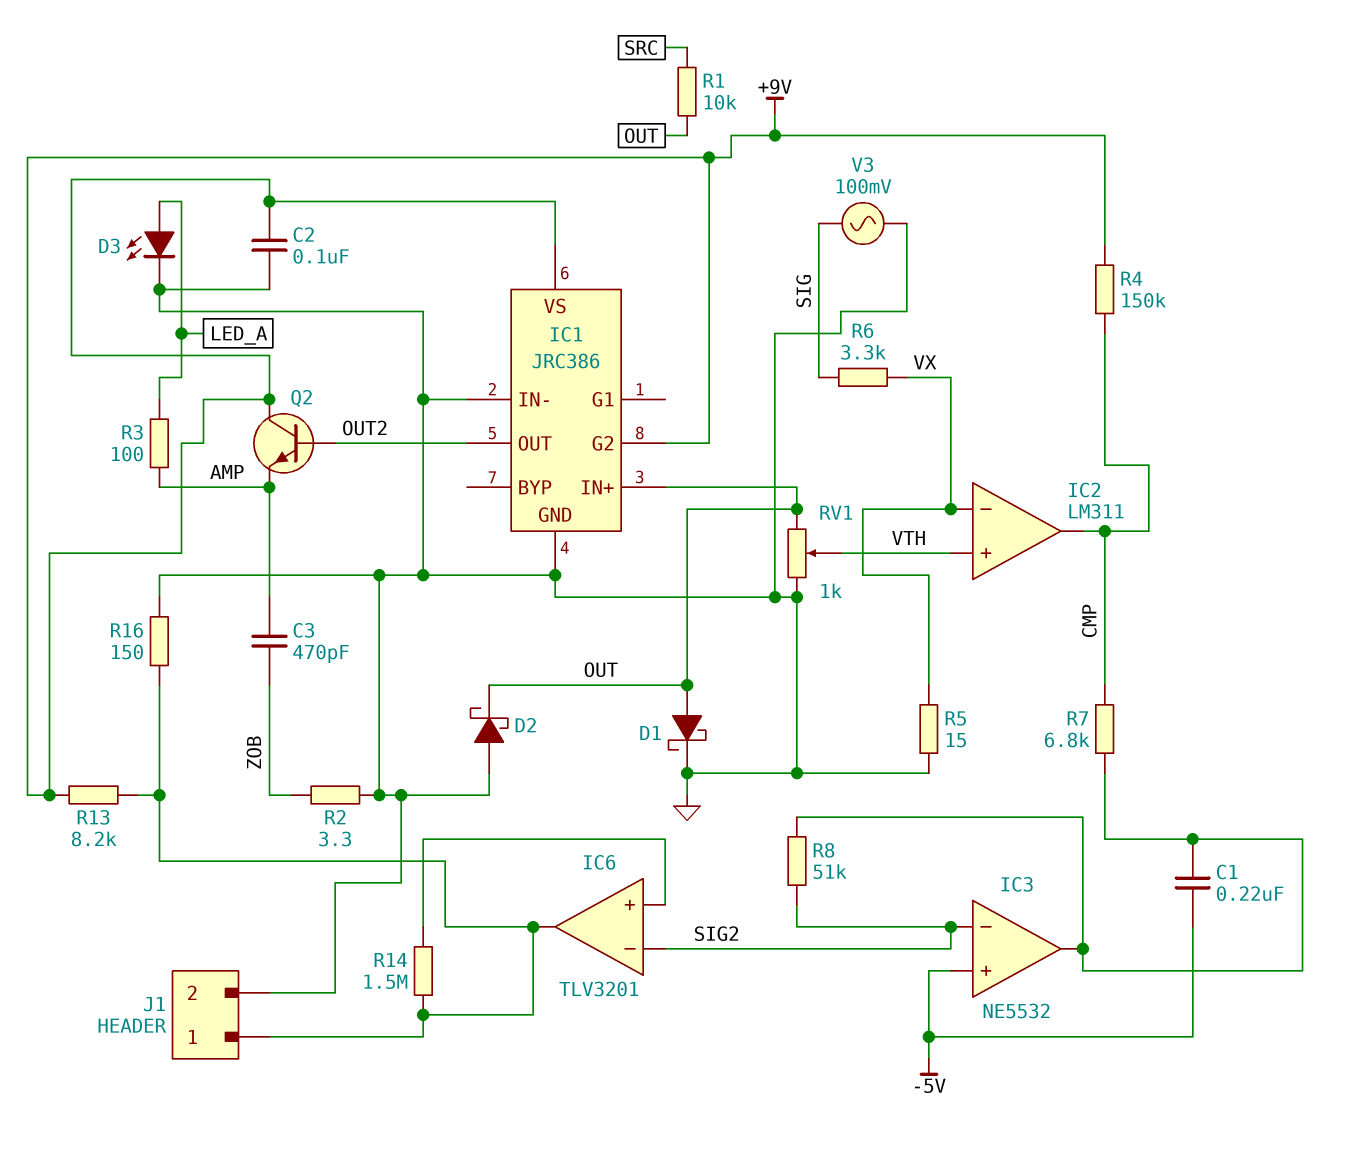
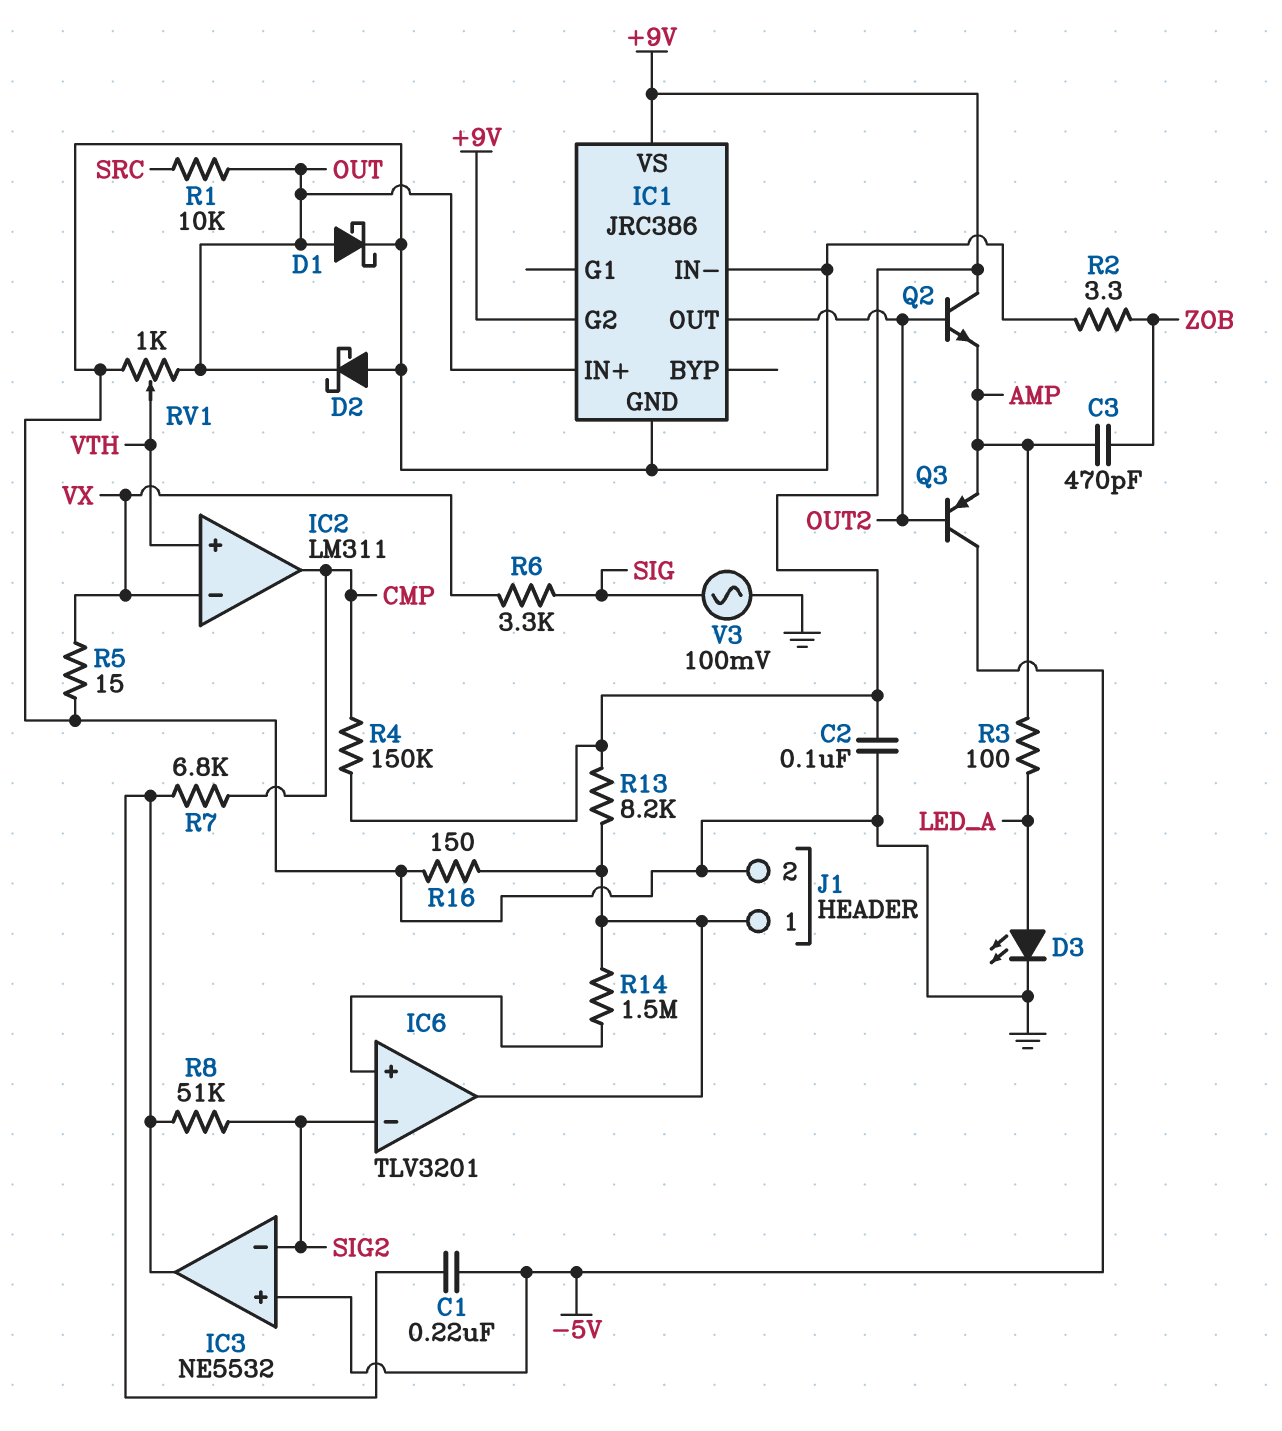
Q3: none -> PNP (B OUT2, C -5V, E AMP)

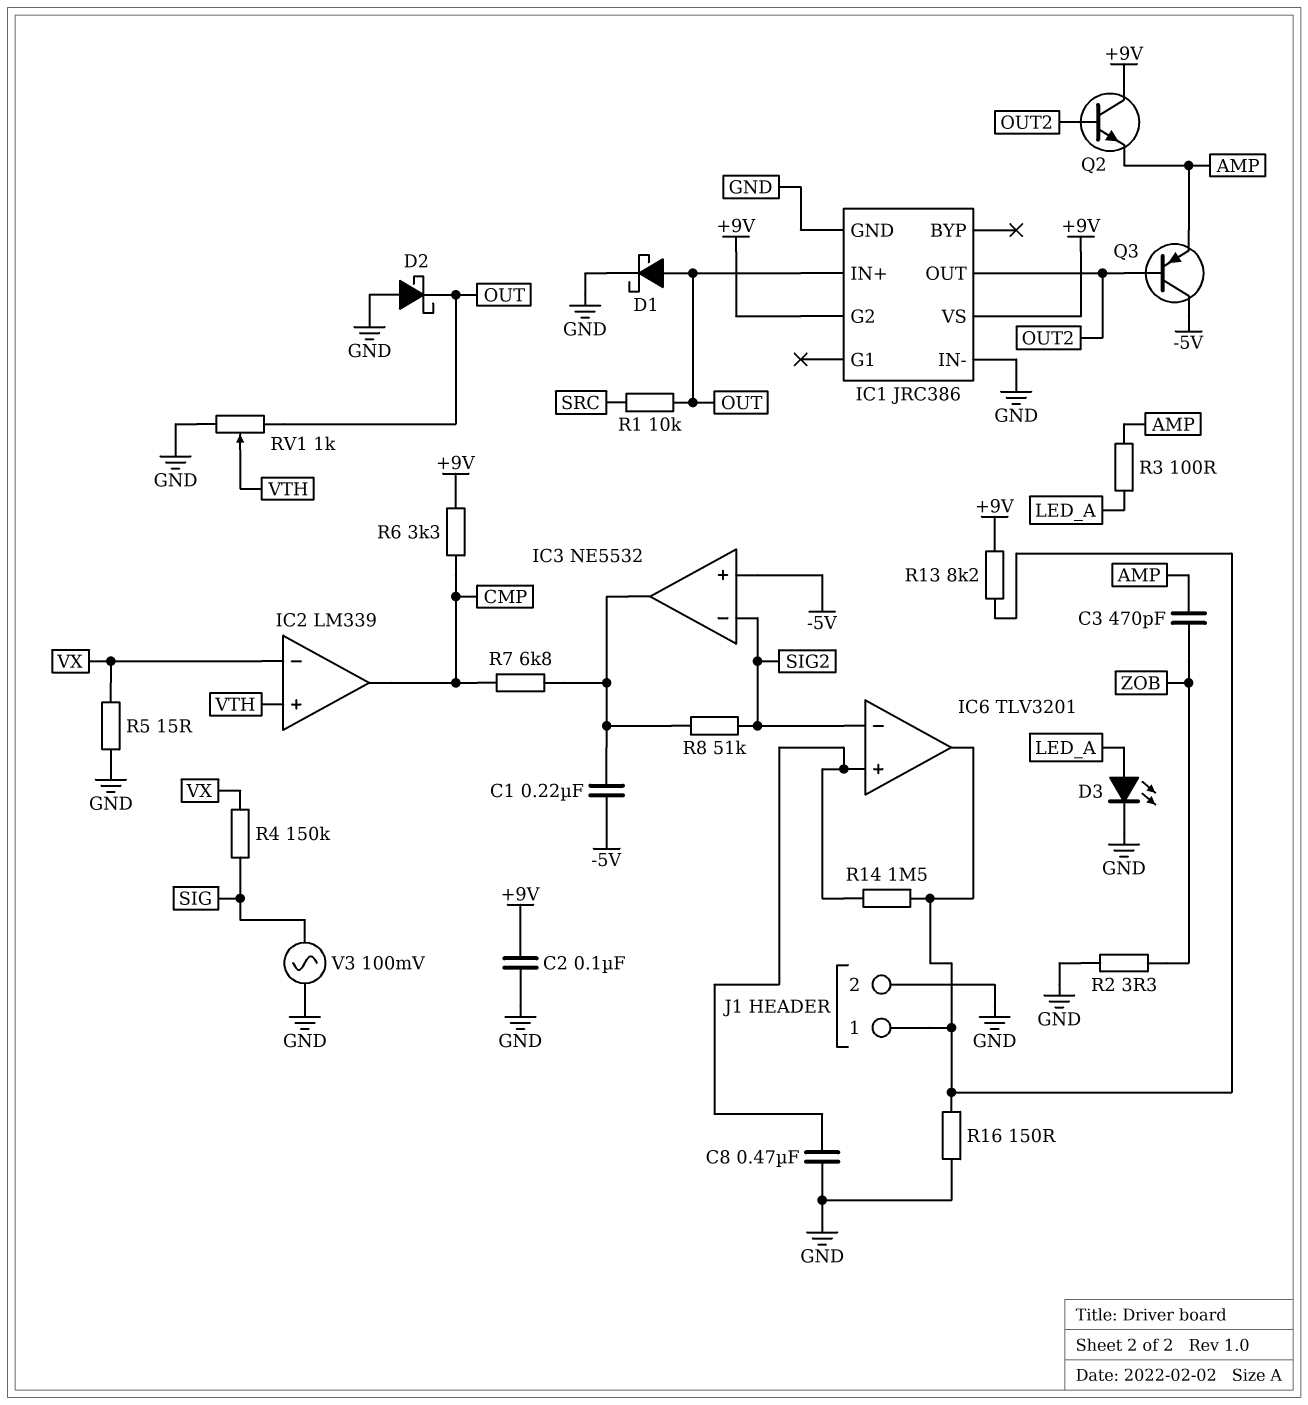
C8: none -> 470nF (GND, IC6/in+)
IC2: LM311 -> LM339
R4: 150k (+9V, CMP) -> 150k (SIG, VX)
R6: 3.3k (SIG, VX) -> 3.3k (+9V, CMP)

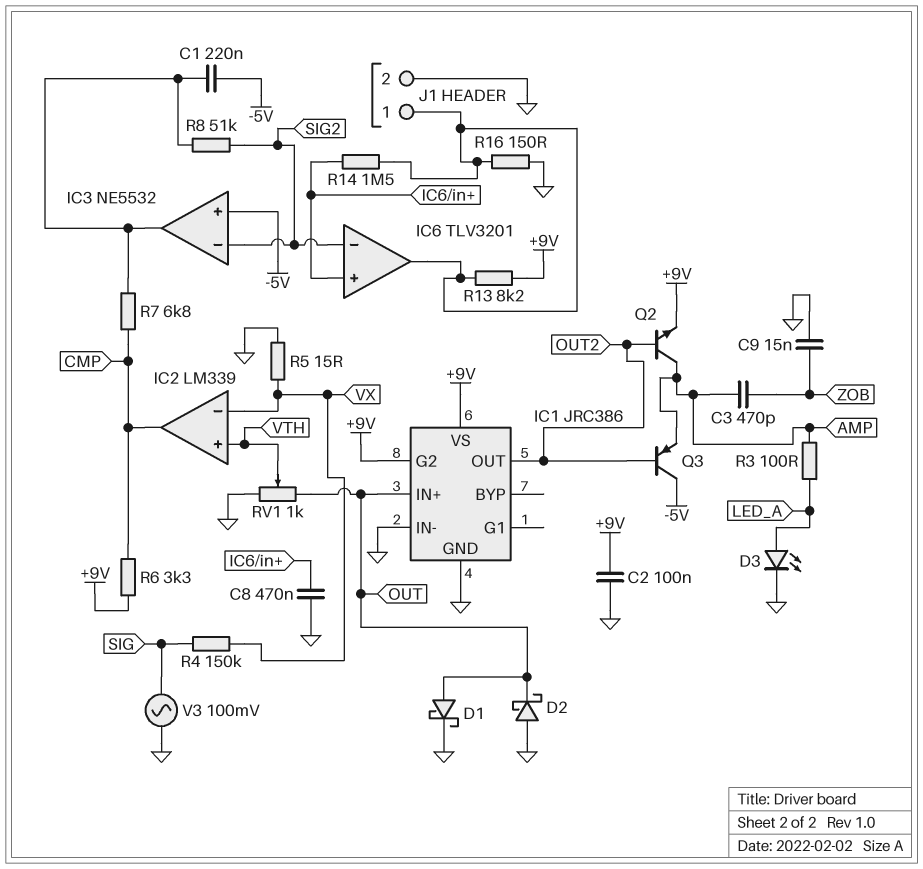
C9: none -> 15nF (GND, ZOB)
Q2: NPN (B OUT2, C +9V, E AMP) -> NPN (B OUT2, C AMP, E +9V)
R1: 10k (OUT, SRC) -> none
R2: 3.3 (GND, ZOB) -> none

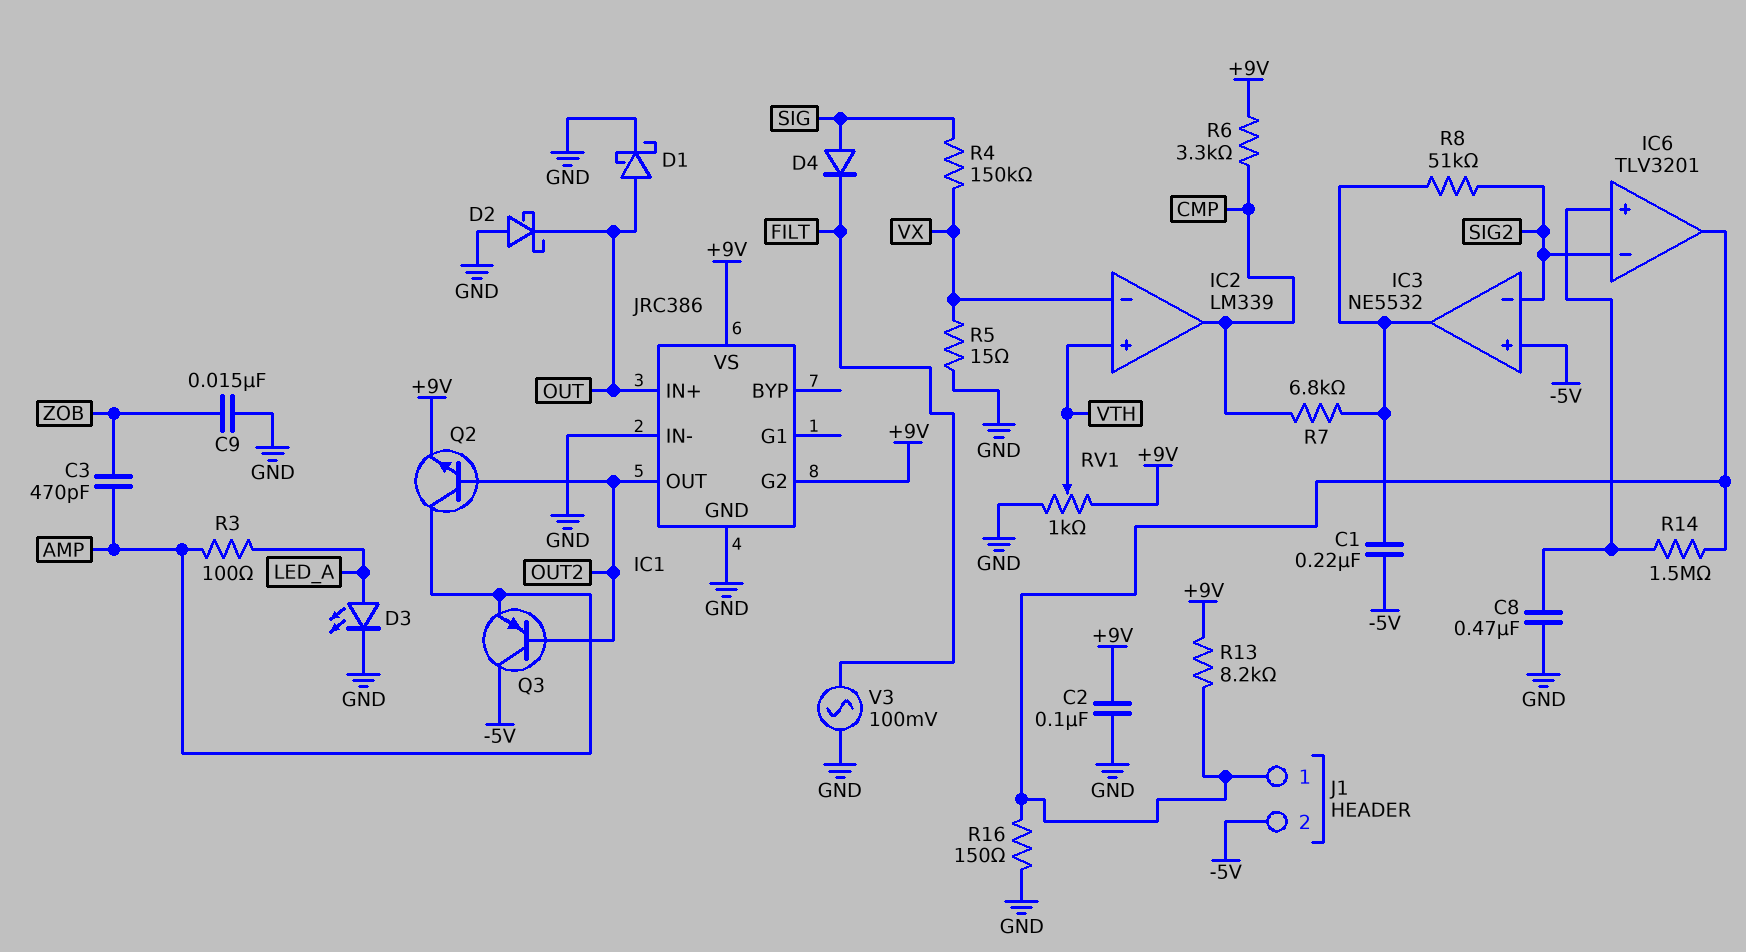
D4: none -> diode (A SIG, K FILT)
J1 pin 2: GND -> -5V
RV1: 1k (GND, OUT, wiper VTH) -> 1k (+9V, GND, wiper VTH)
V3: AC 100mV (GND, SIG) -> AC 100mV (FILT, GND)

